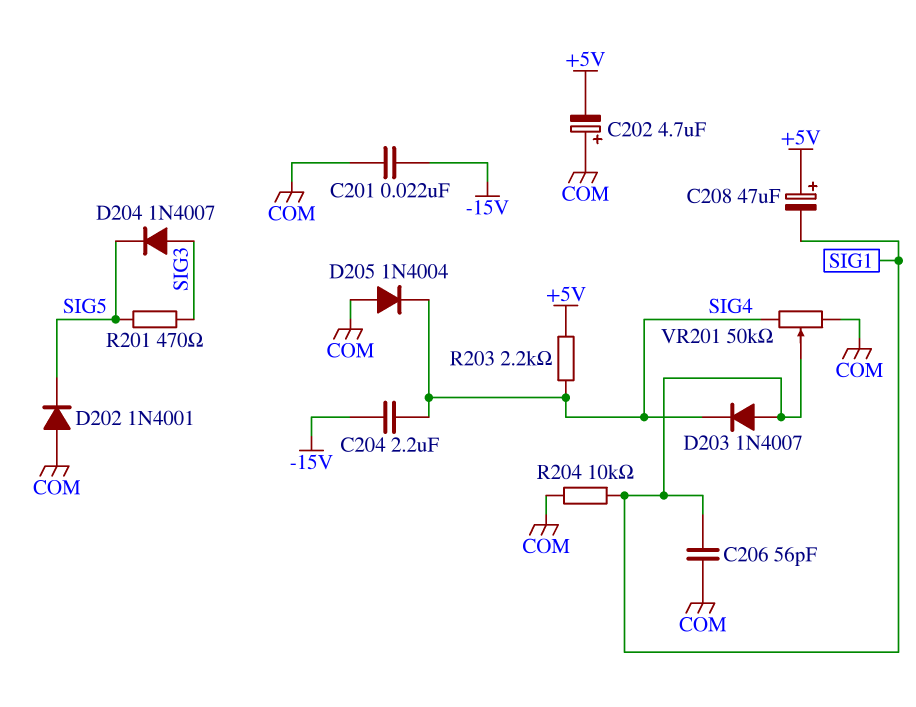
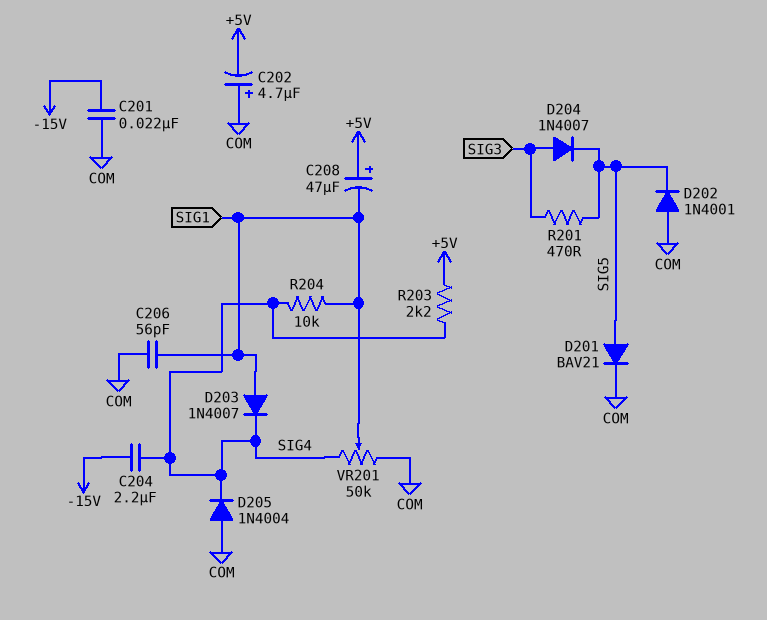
D201: none -> diode BAV21 (A SIG5, K COM)
R204: 10k (COM, SIG1) -> 10k (SIG1, SIG4)

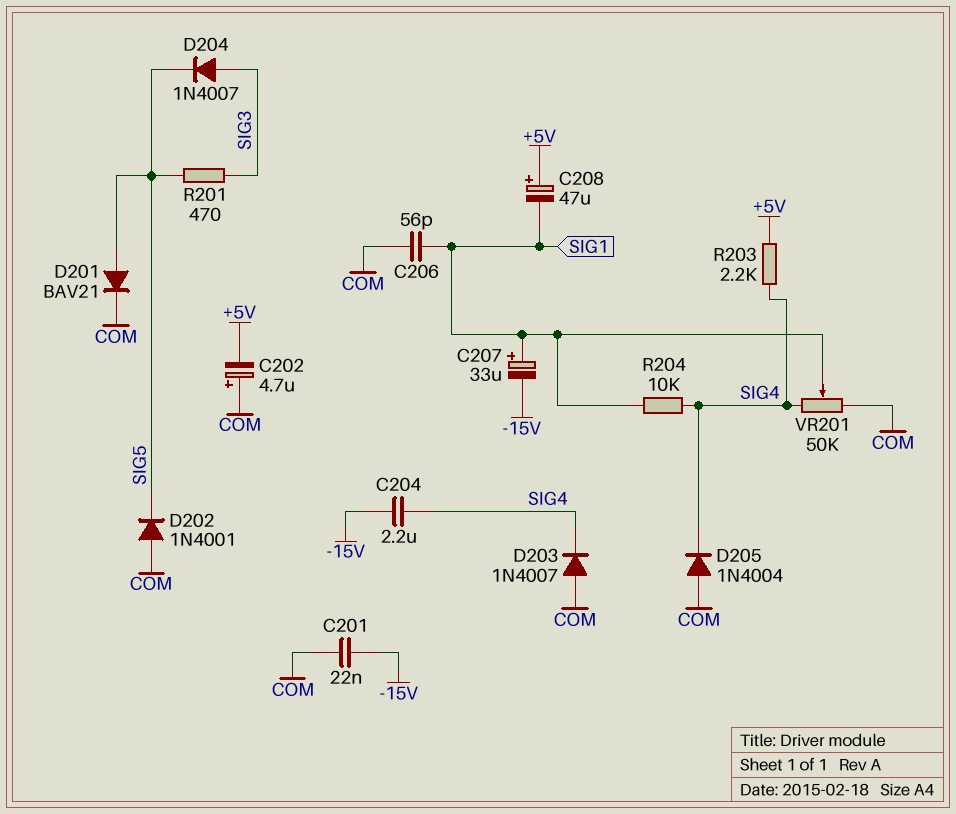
C207: none -> 33uF (plus SIG1, minus -15V)
D203: diode 1N4007 (A SIG1, K SIG4) -> diode 1N4007 (A COM, K SIG4)

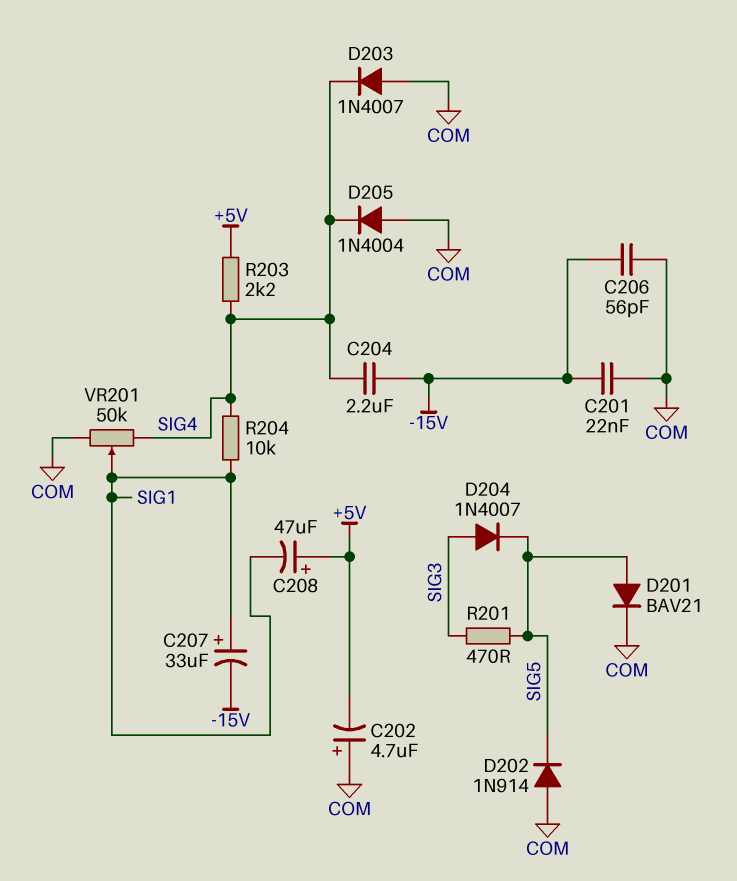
C206: 56pF (COM, SIG1) -> 56pF (-15V, COM)
D202: diode 1N4001 (A COM, K SIG5) -> diode 1N914 (A COM, K SIG5)

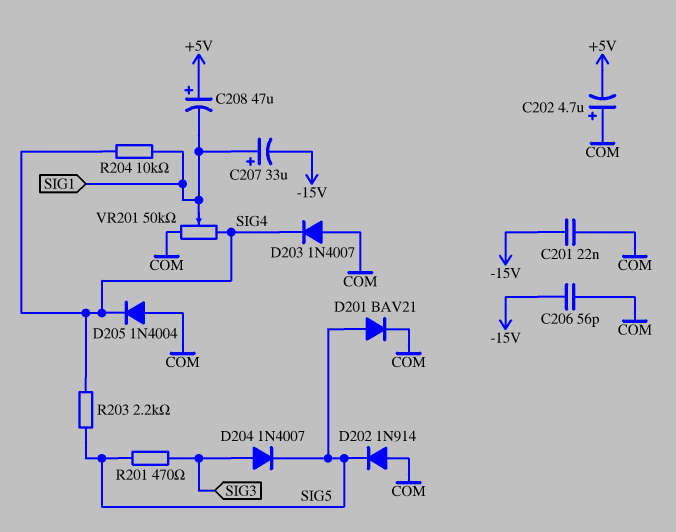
C204: 2.2uF (-15V, SIG4) -> none
R203: 2.2k (+5V, SIG4) -> 2.2k (SIG4, SIG5)

